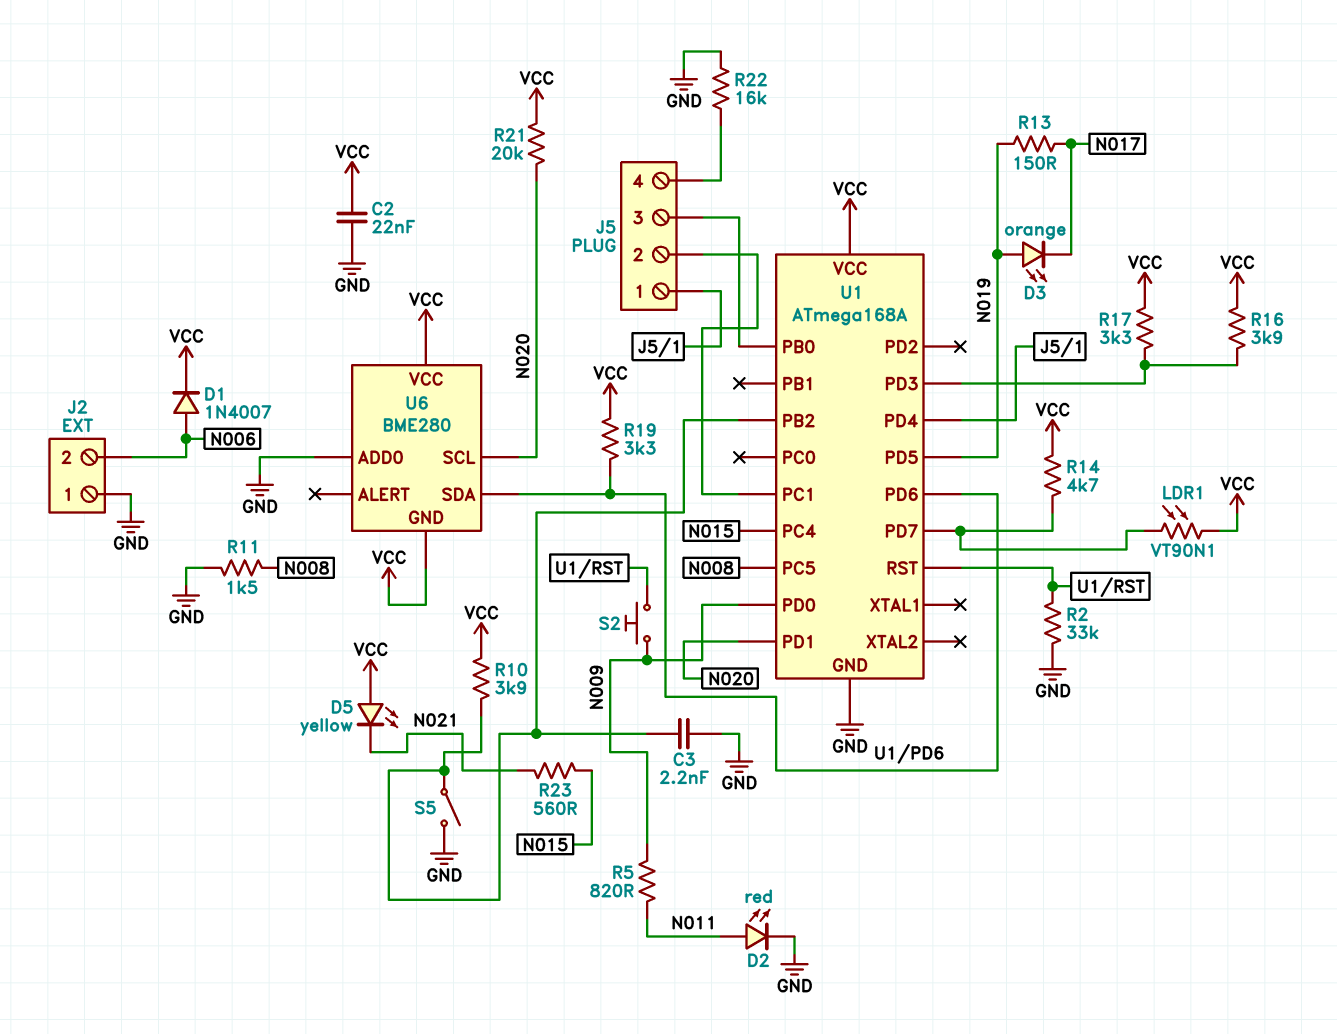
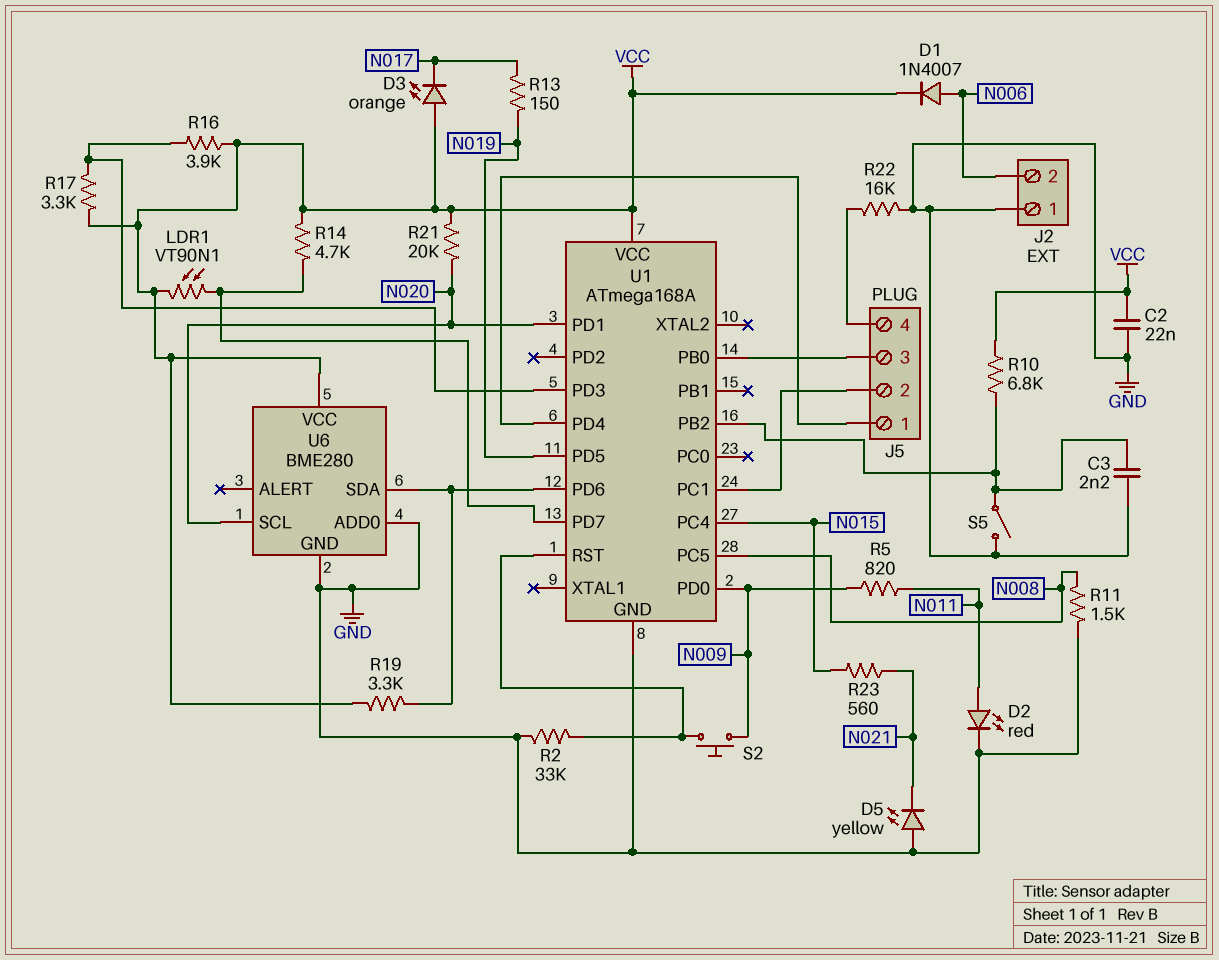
D3: LED orange (A N019, K N017) -> LED orange (A VCC, K N017)
D5: LED yellow (A VCC, K N021) -> LED yellow (A GND, K N021)
R10: 3.9k (U1/PB2, VCC) -> 6.8k (U1/PB2, VCC)
U6 pin GND: VCC -> GND

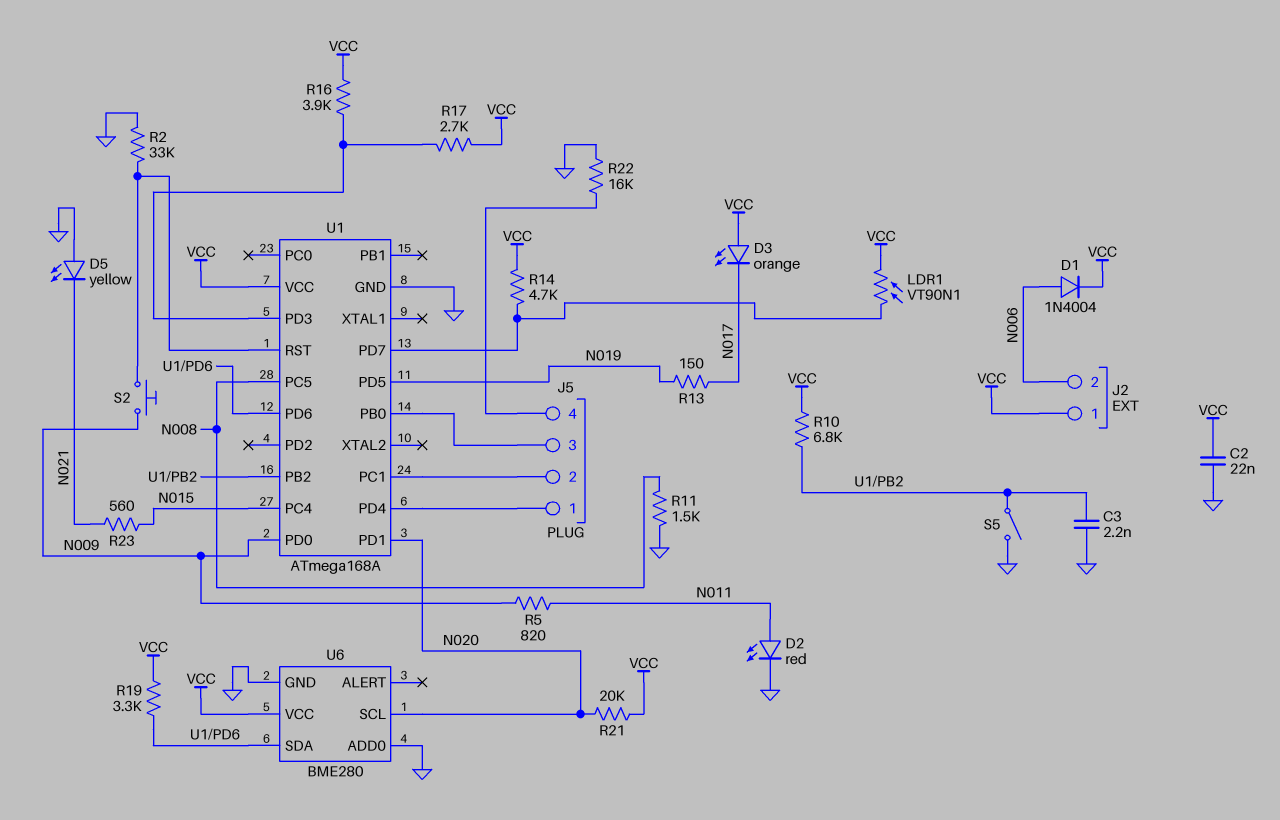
D1: diode 1N4007 (A N006, K VCC) -> diode 1N4004 (A N006, K VCC)
J2 pin 1: GND -> VCC
R17: 3.3k (U1/PD3, VCC) -> 2.7k (U1/PD3, VCC)

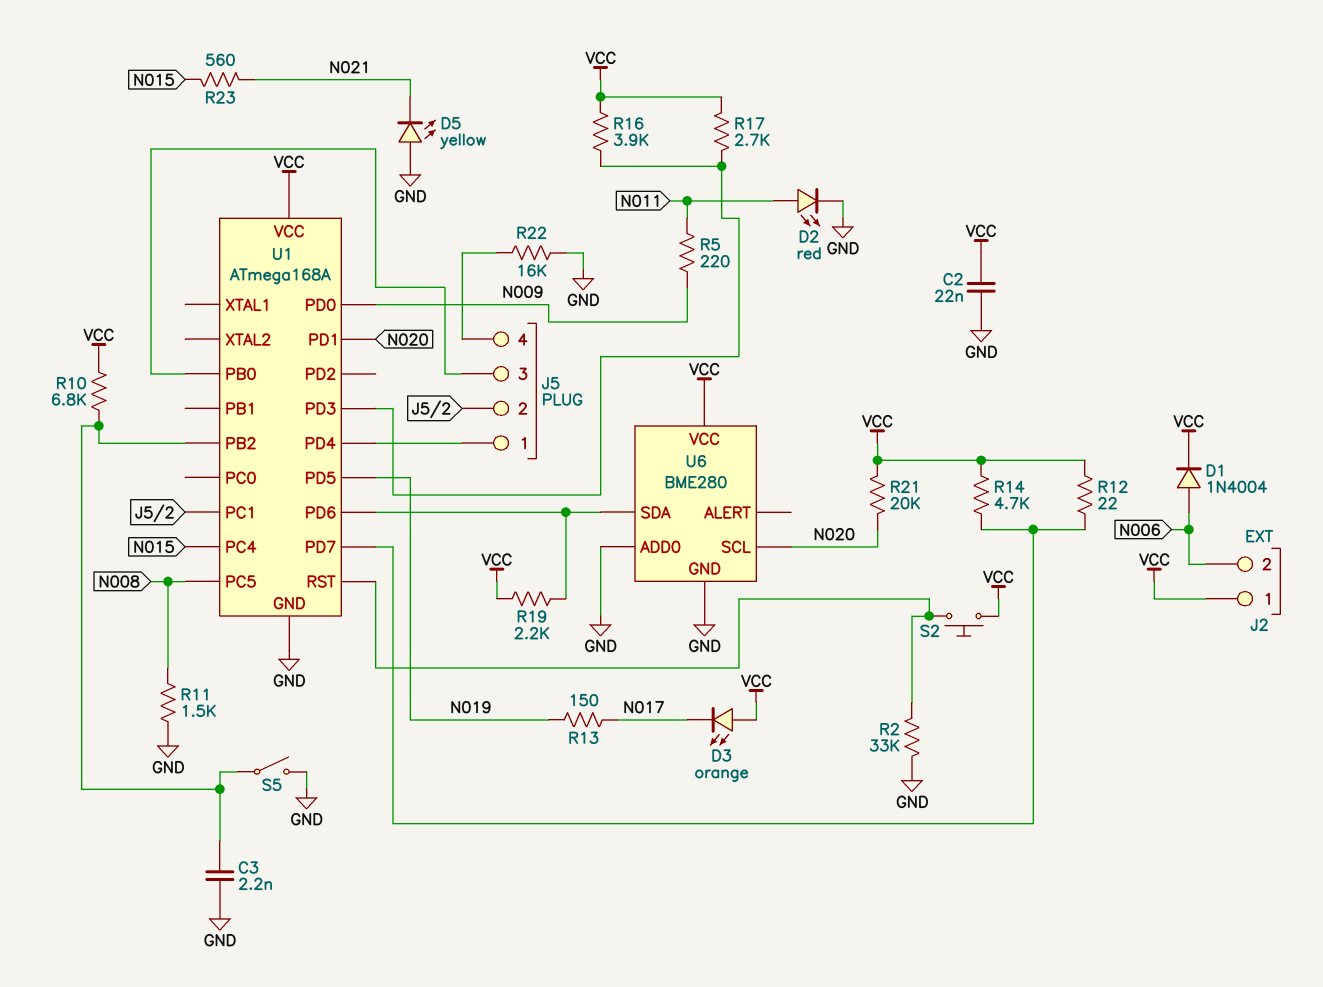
LDR1: VT90N1 (U1/PD7, VCC) -> none
R5: 820 (N009, N011) -> 220 (N009, N011)
R12: none -> 22 (U1/PD7, VCC)
R19: 3.3k (U1/PD6, VCC) -> 2.2k (U1/PD6, VCC)
S2: button (N009, U1/RST) -> button (U1/RST, VCC)

